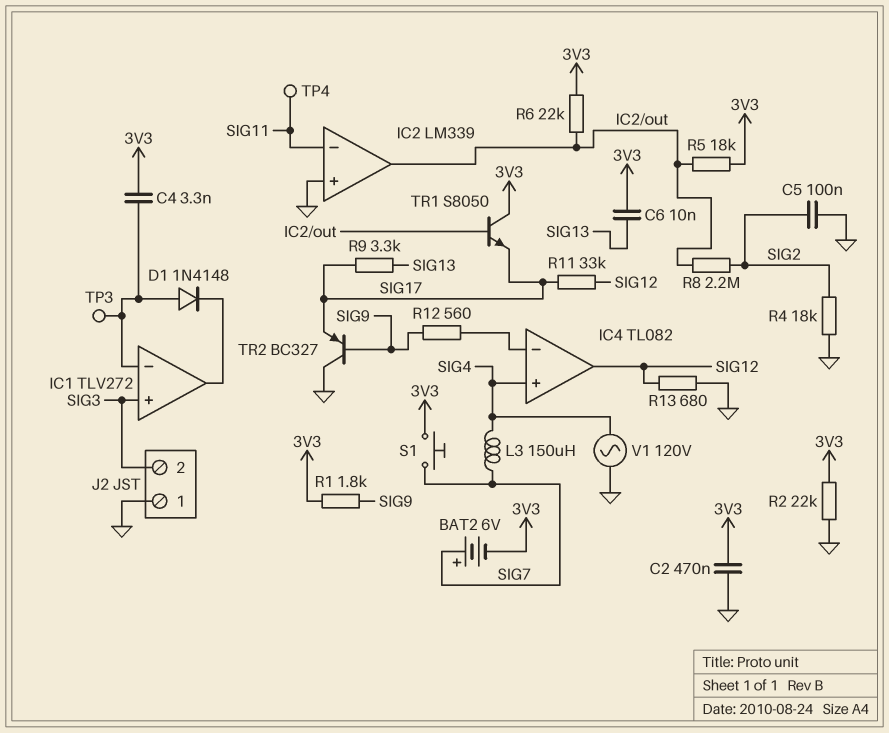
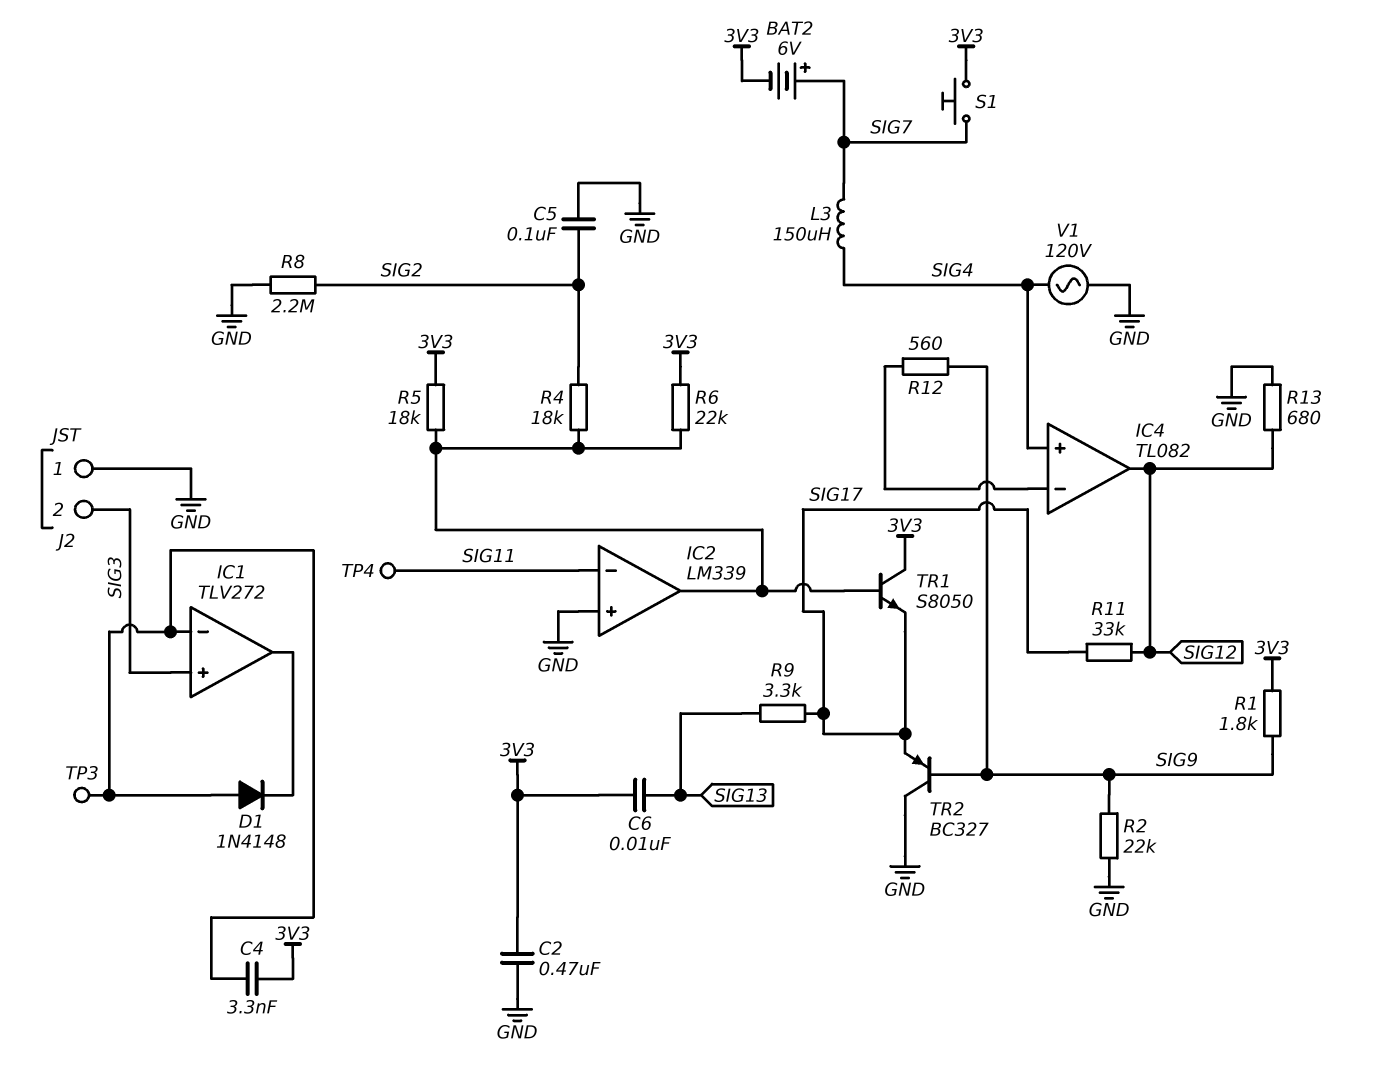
R2: 22k (3V3, GND) -> 22k (GND, SIG9)
R4: 18k (GND, SIG2) -> 18k (IC2/out, SIG2)
R8: 2.2M (IC2/out, SIG2) -> 2.2M (GND, SIG2)

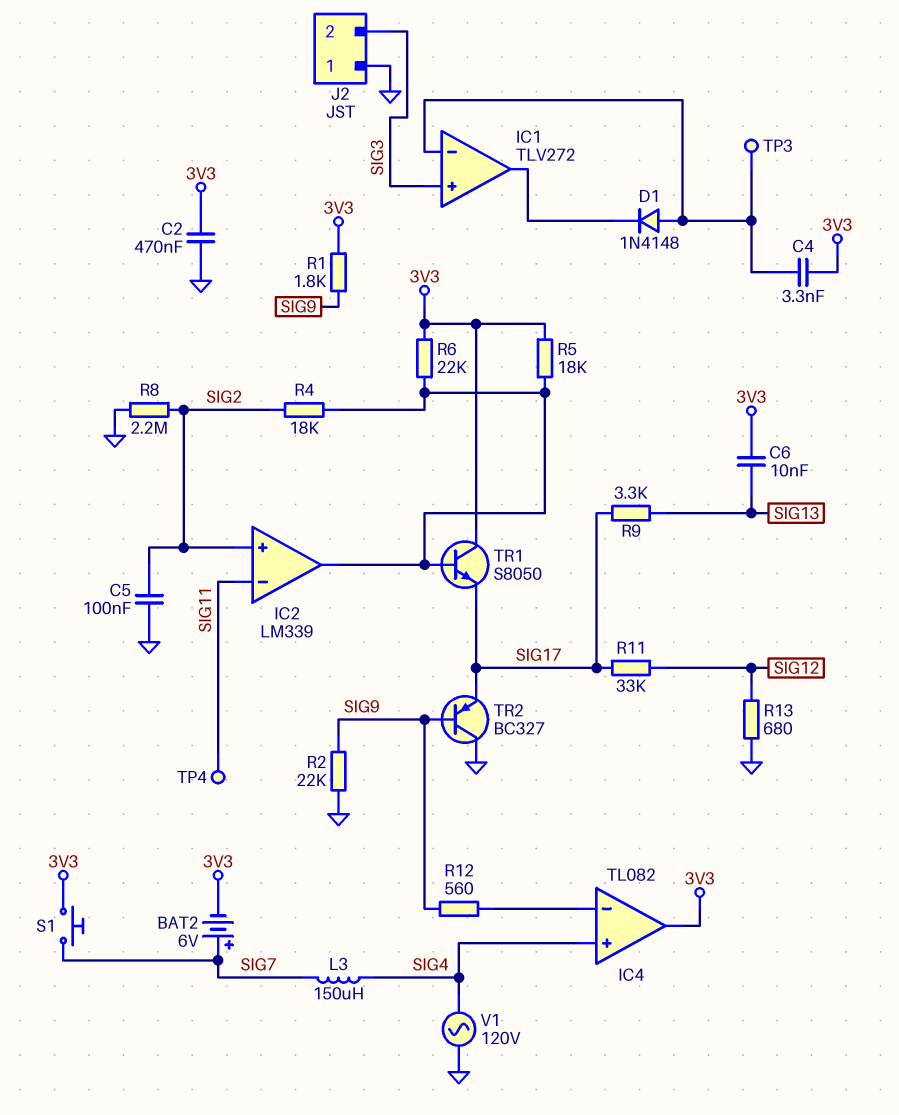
IC2 pin in+: GND -> SIG2
IC4 pin out: SIG12 -> 3V3

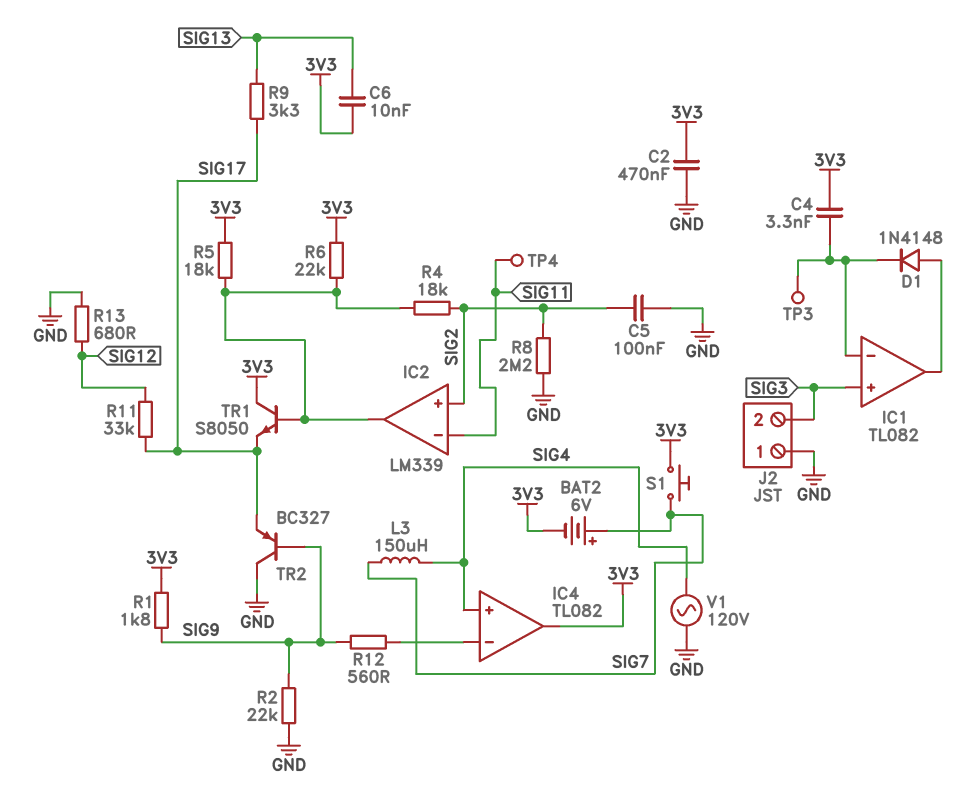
D1: diode 1N4148 (A IC1/in-, K IC1/out) -> diode 1N4148 (A IC1/out, K IC1/in-)
IC1: TLV272 -> TL082

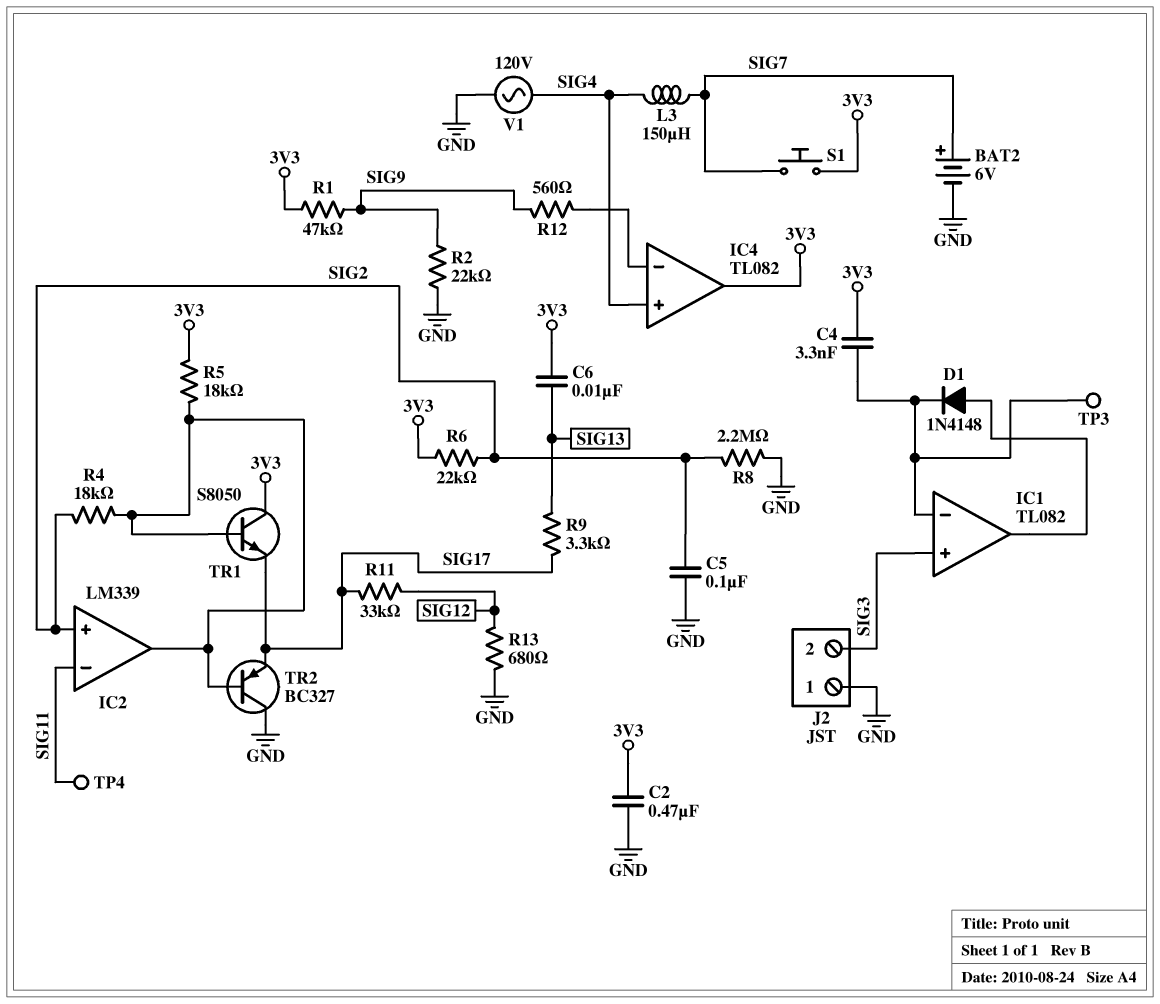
BAT2: 6V (plus SIG7, minus 3V3) -> 6V (plus SIG7, minus GND)
R1: 1.8k (3V3, SIG9) -> 47k (3V3, SIG9)
R6: 22k (3V3, IC2/out) -> 22k (3V3, SIG2)
TR2: PNP BC327 (B SIG9, C GND, E SIG17) -> PNP BC327 (B IC2/out, C GND, E SIG17)

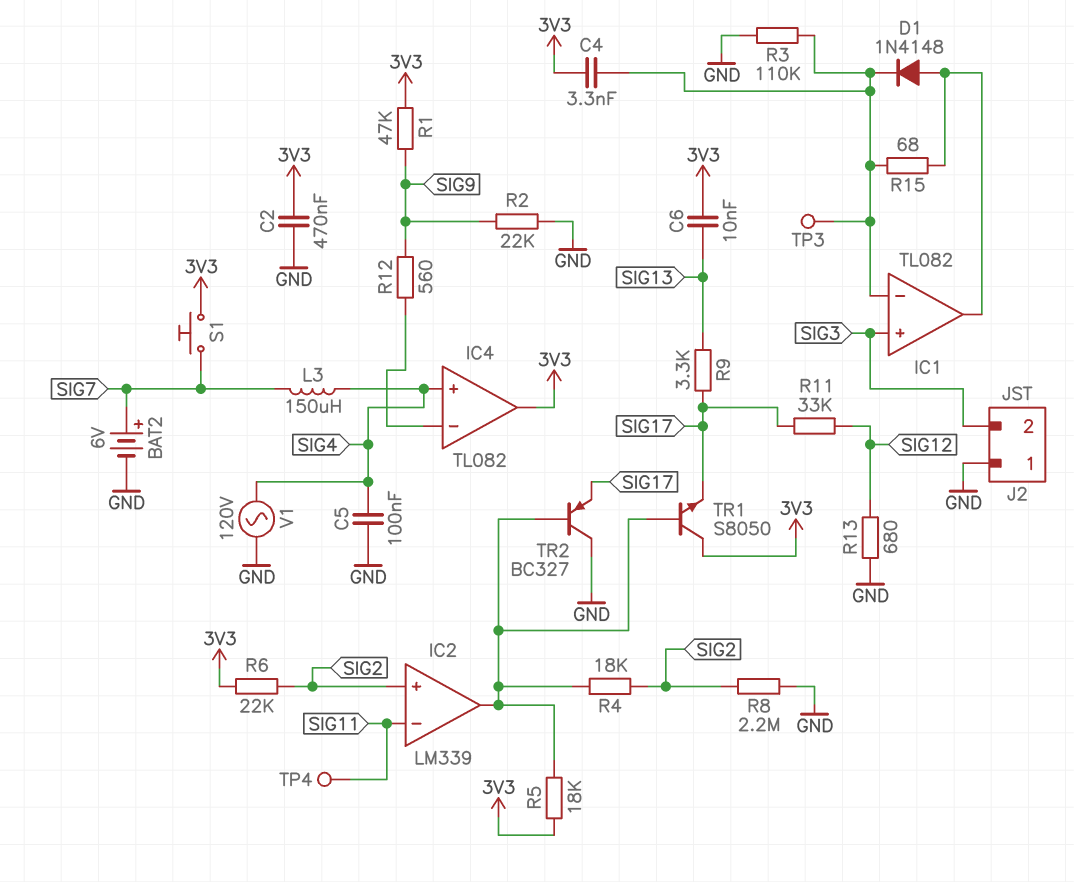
C5: 100nF (GND, SIG2) -> 100nF (GND, SIG4)
R3: none -> 110k (GND, IC1/in-)
R15: none -> 68 (IC1/in-, IC1/out)

